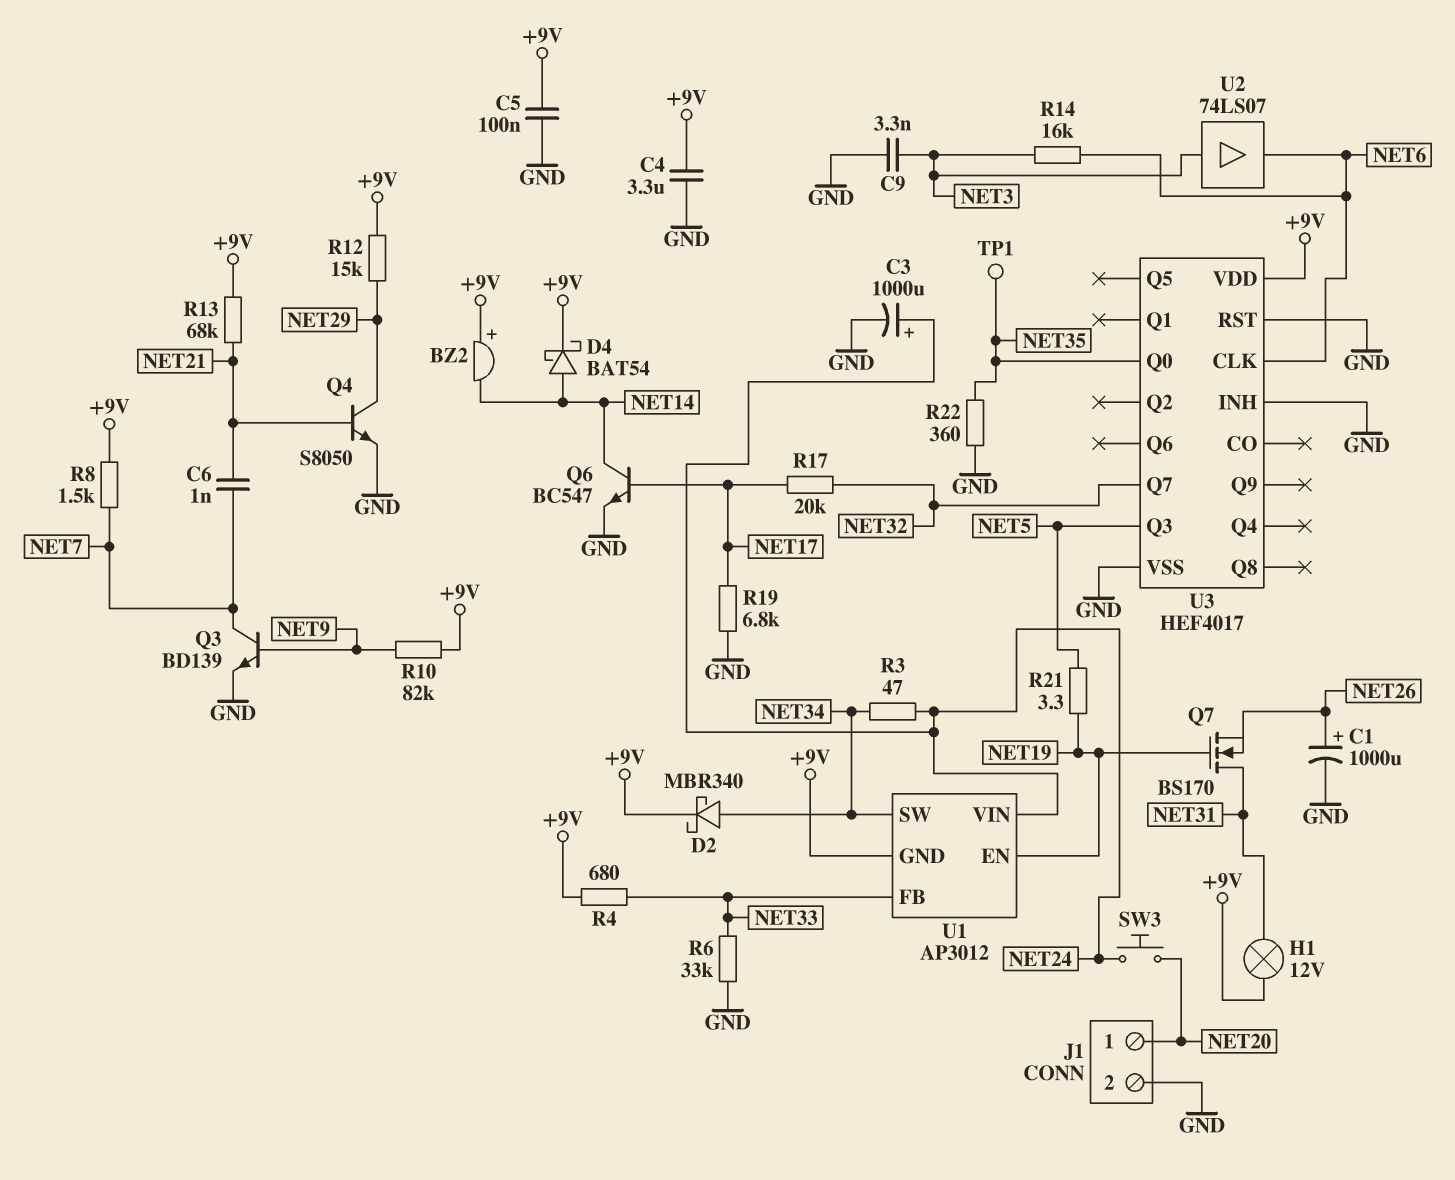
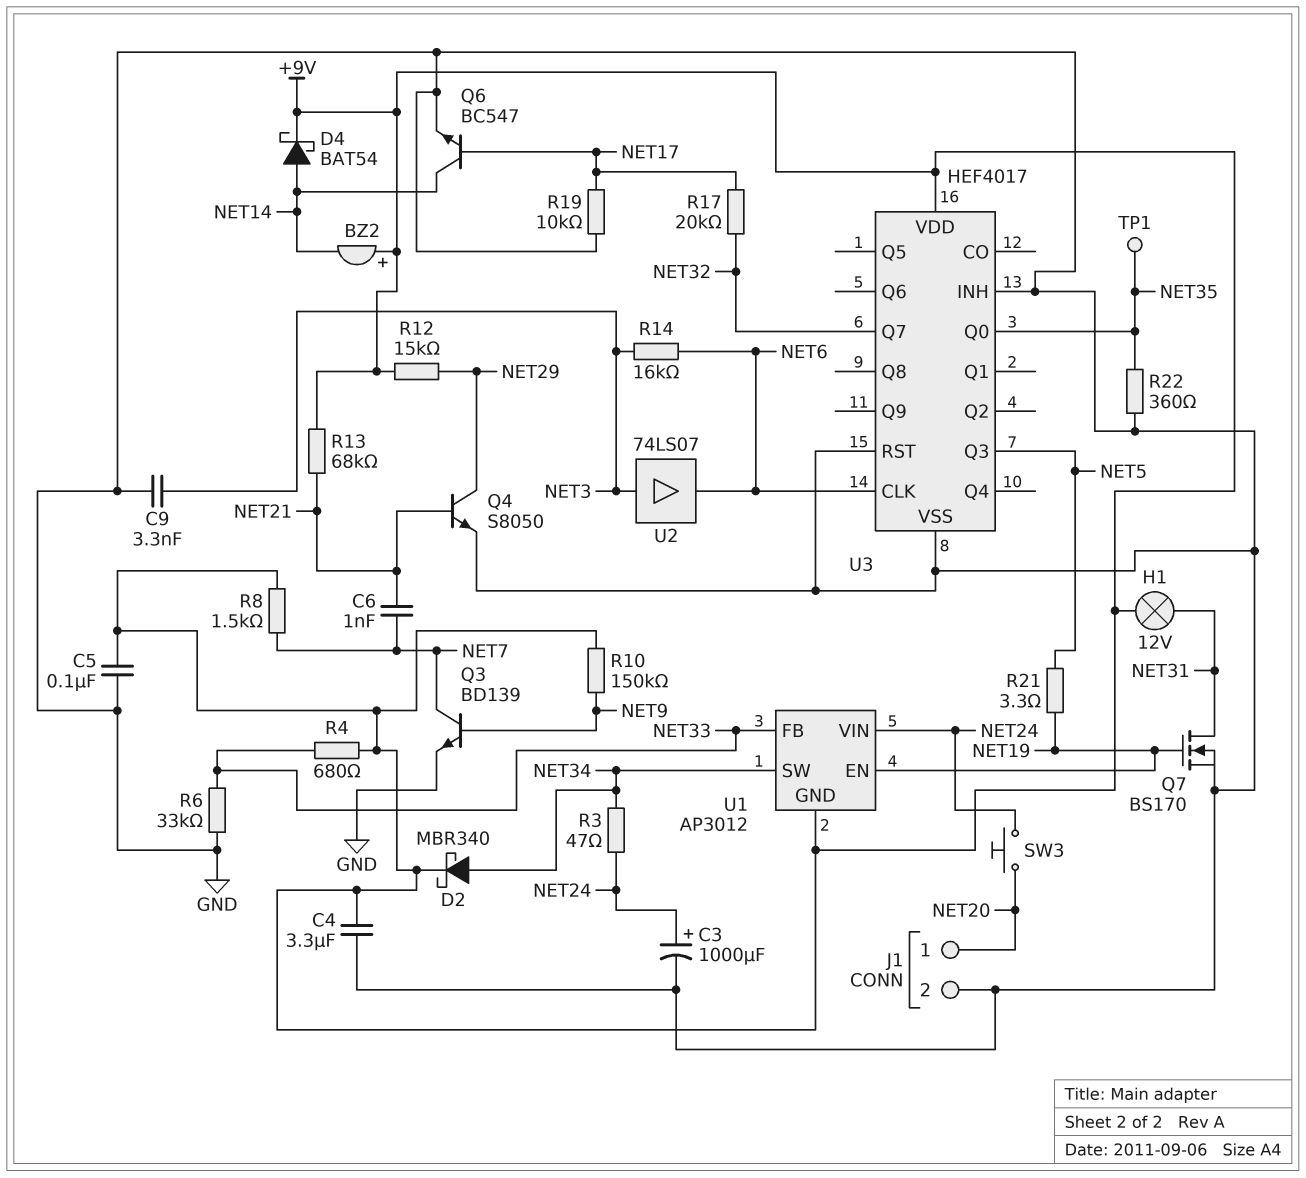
C1: 1000uF (plus NET26, minus GND) -> none
Q7: NMOS BS170 (G NET19, D NET31, S NET26) -> NMOS BS170 (G NET19, D NET31, S GND)
R10: 82k (+9V, NET9) -> 150k (+9V, NET9)
R19: 6.8k (GND, NET17) -> 10k (GND, NET17)

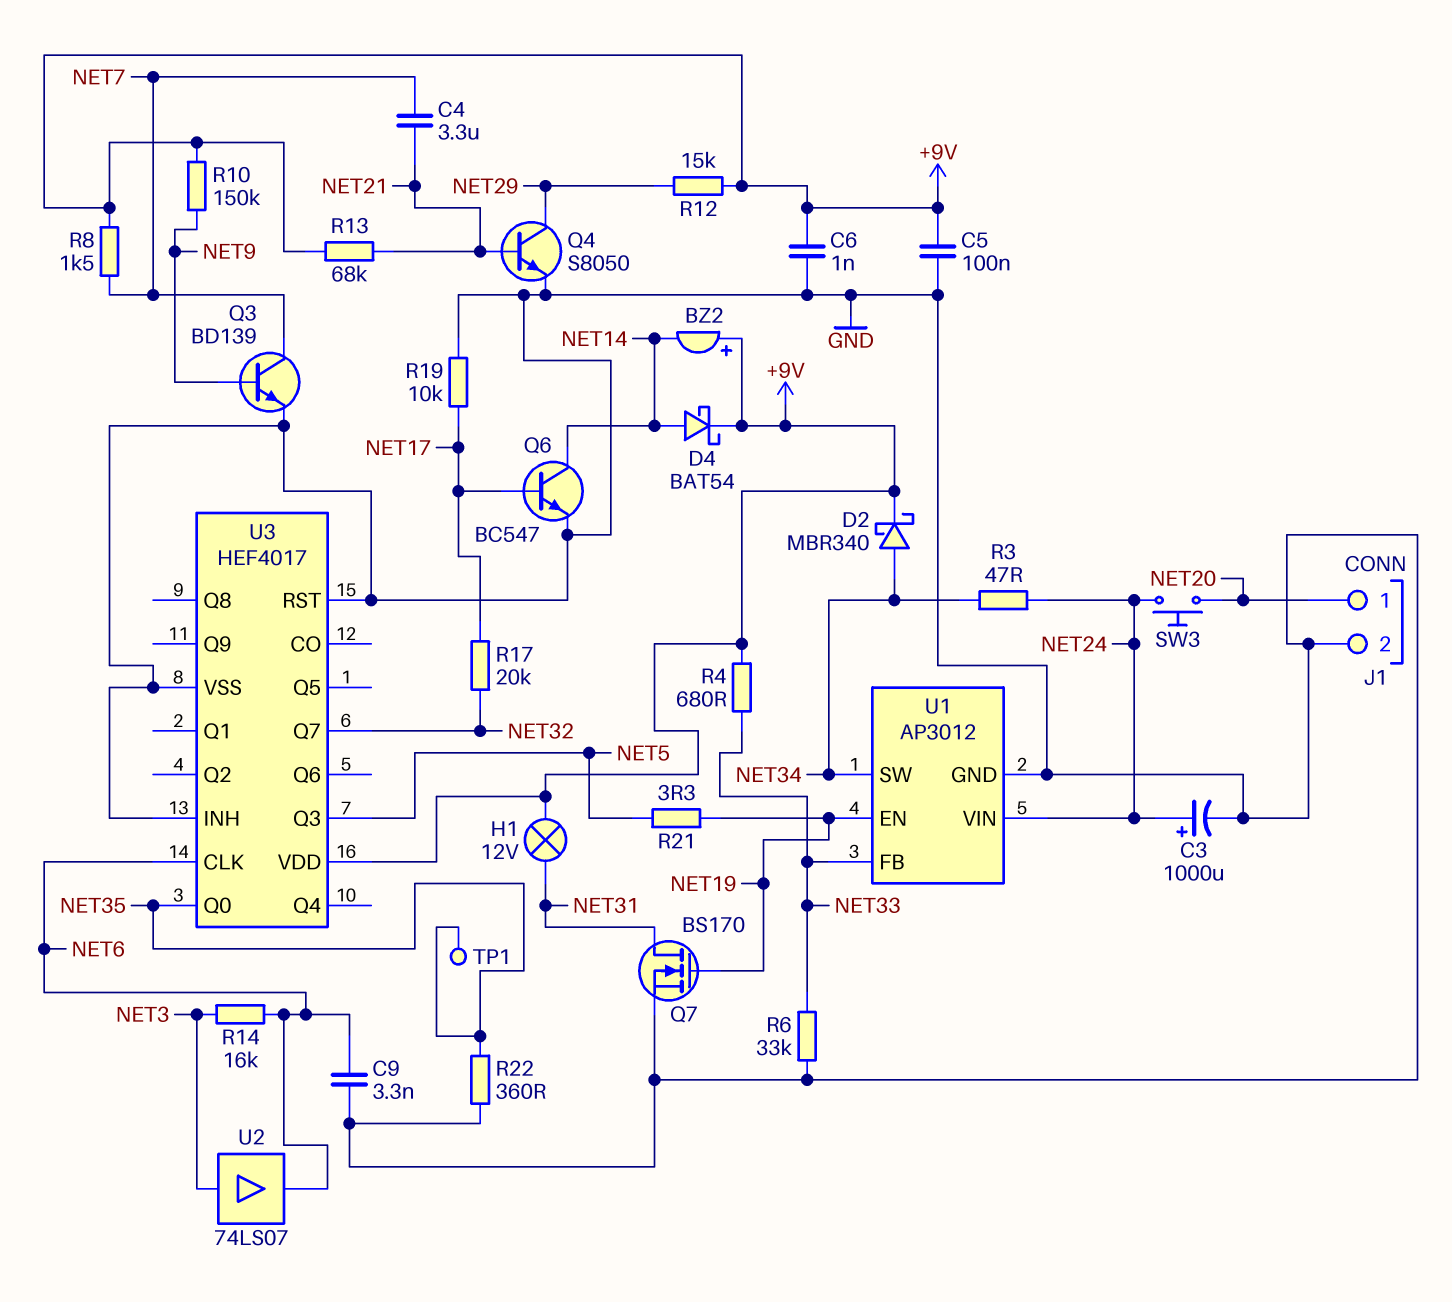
C4: 3.3uF (+9V, GND) -> 3.3uF (NET7, NET21)
C6: 1nF (NET7, NET21) -> 1nF (+9V, GND)
C9: 3.3nF (GND, NET3) -> 3.3nF (GND, NET6)
U1 pin GND: +9V -> GND

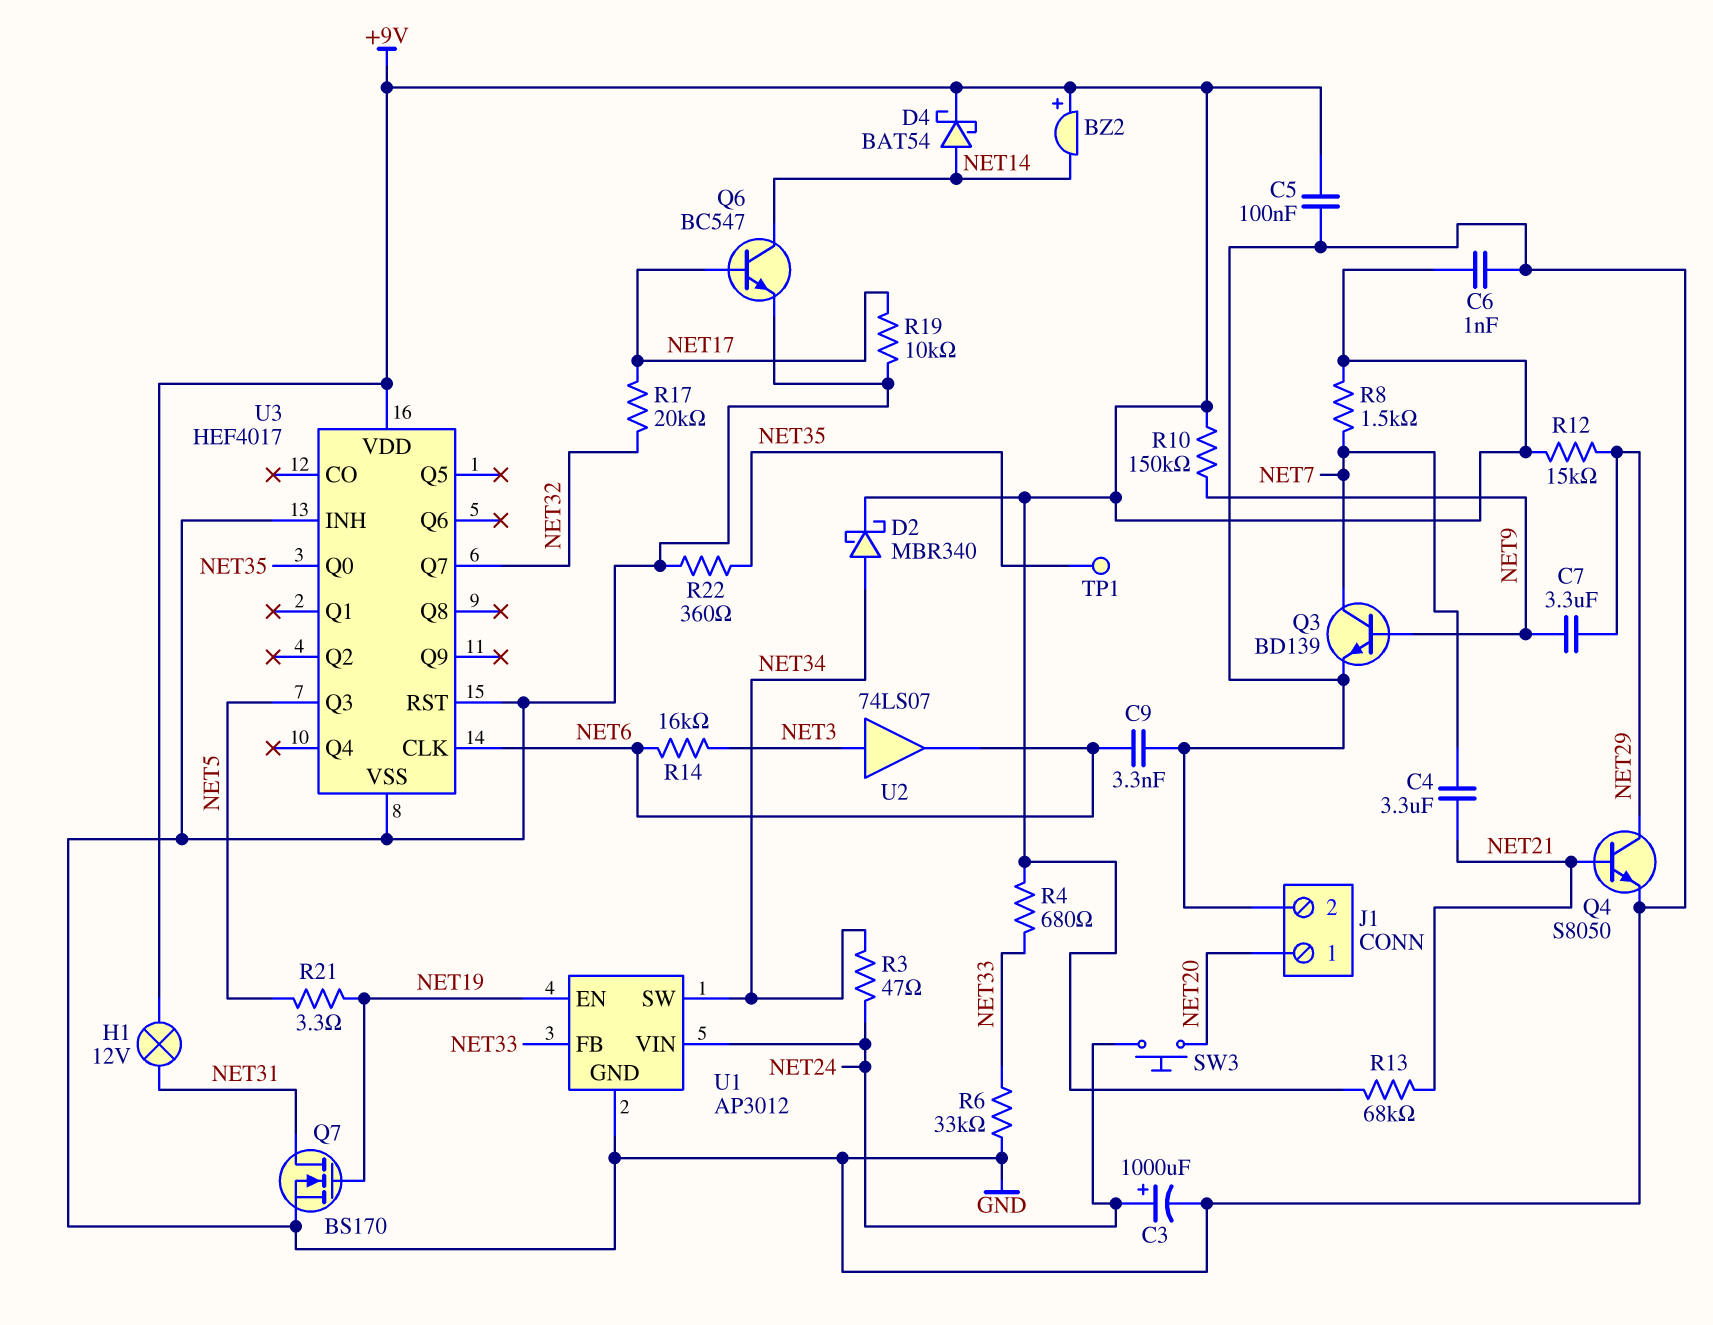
C7: none -> 3.3uF (NET9, NET29)

